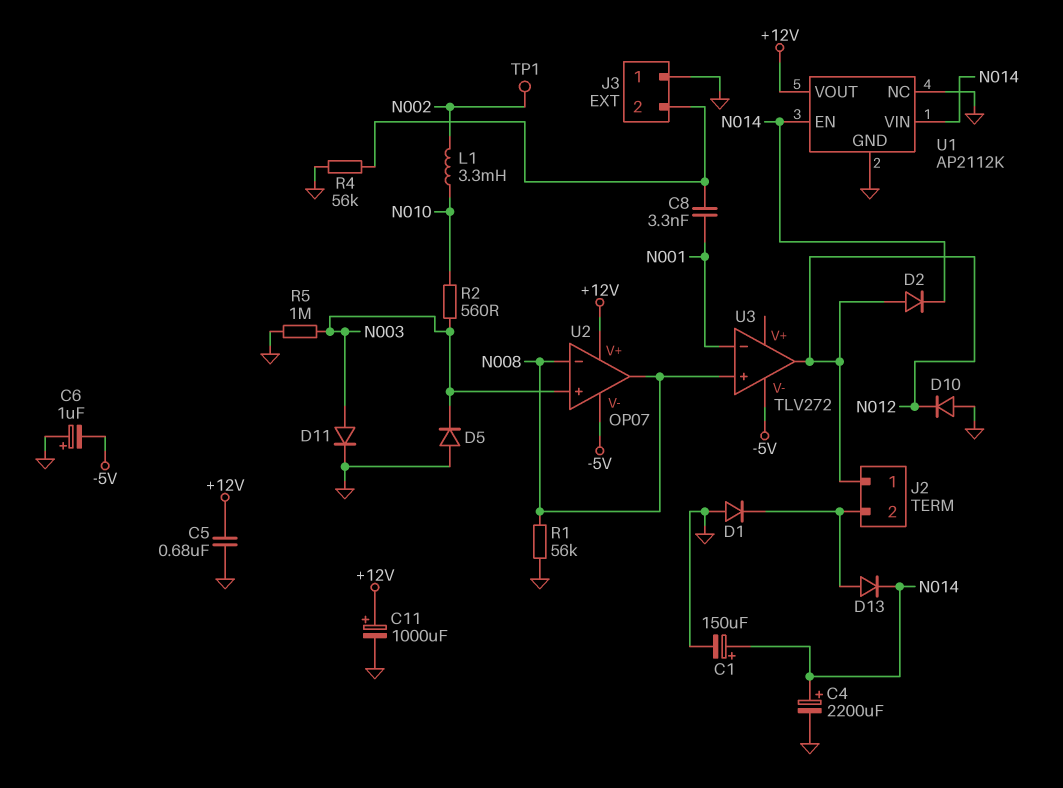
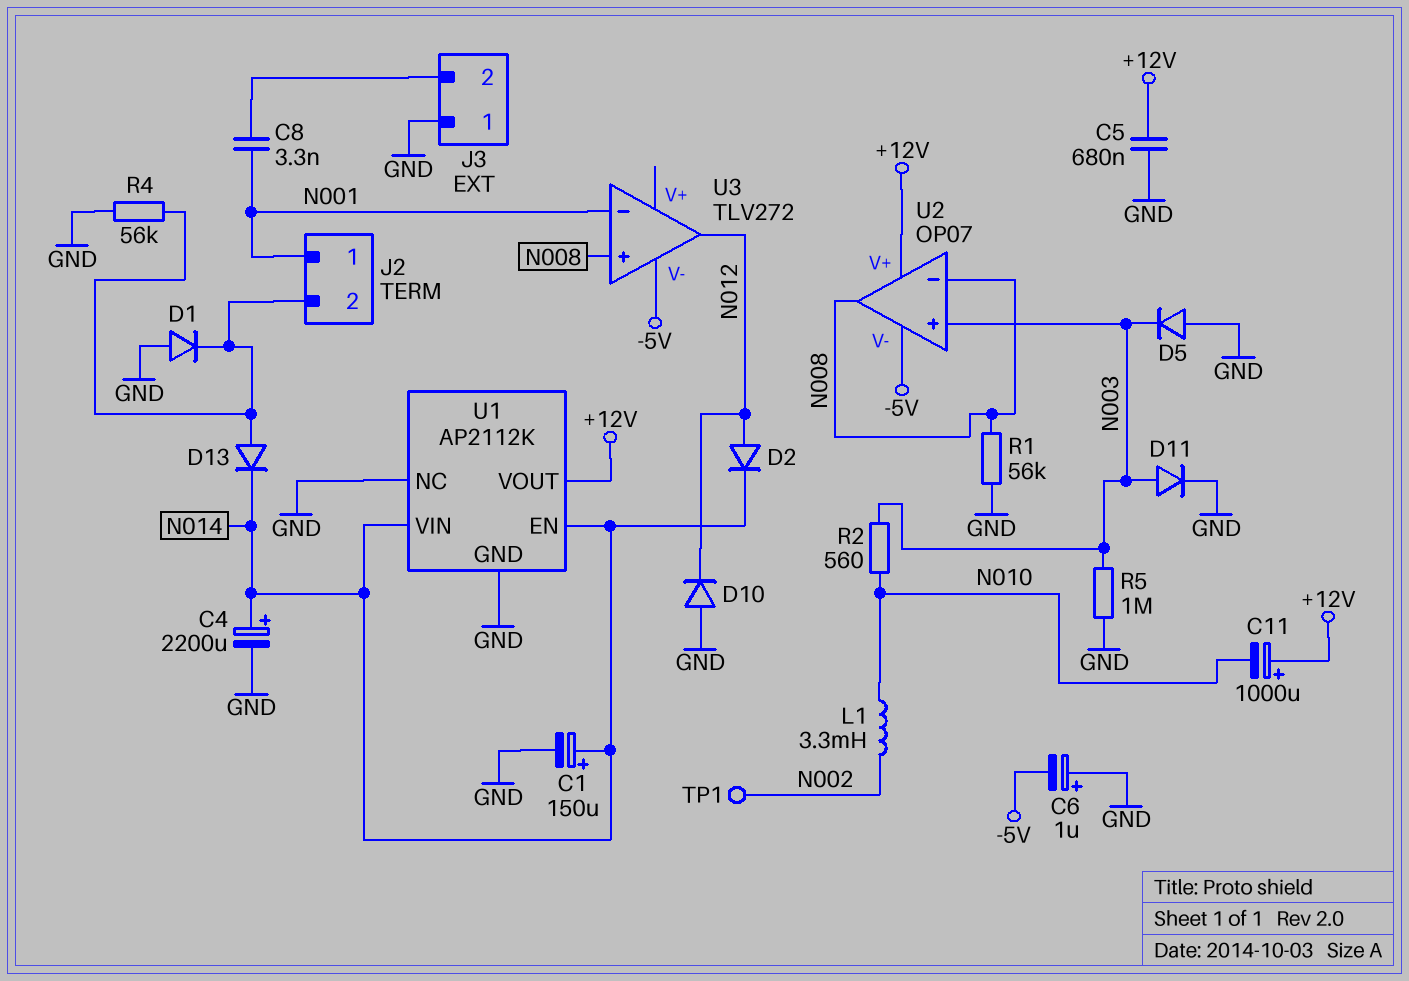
C11: 1000uF (plus +12V, minus GND) -> 1000uF (plus +12V, minus N010)
J2 pin 1: N012 -> N001
R4: 56k (GND, J3/2) -> 56k (GND, J2/2)

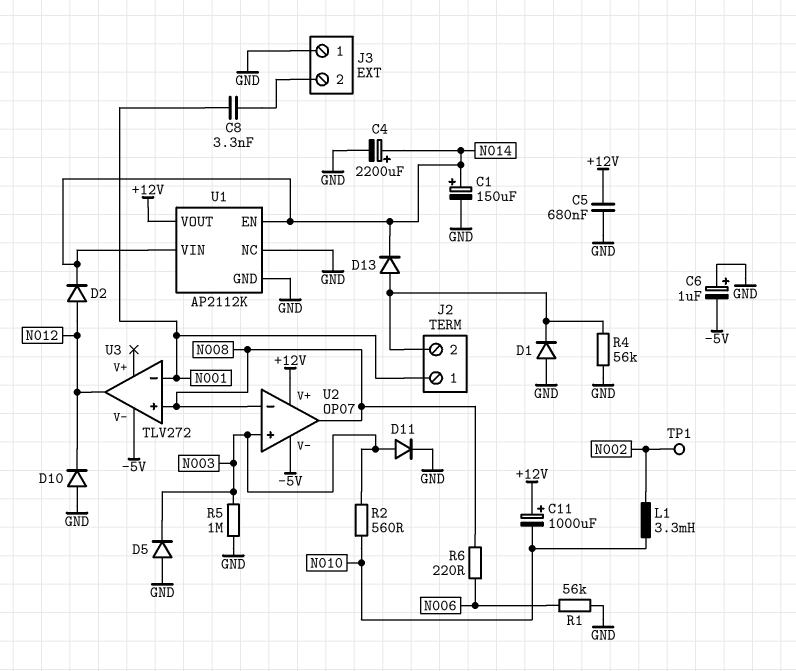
R1: 56k (GND, N008) -> 56k (GND, N006)
R6: none -> 220 (N006, N008)

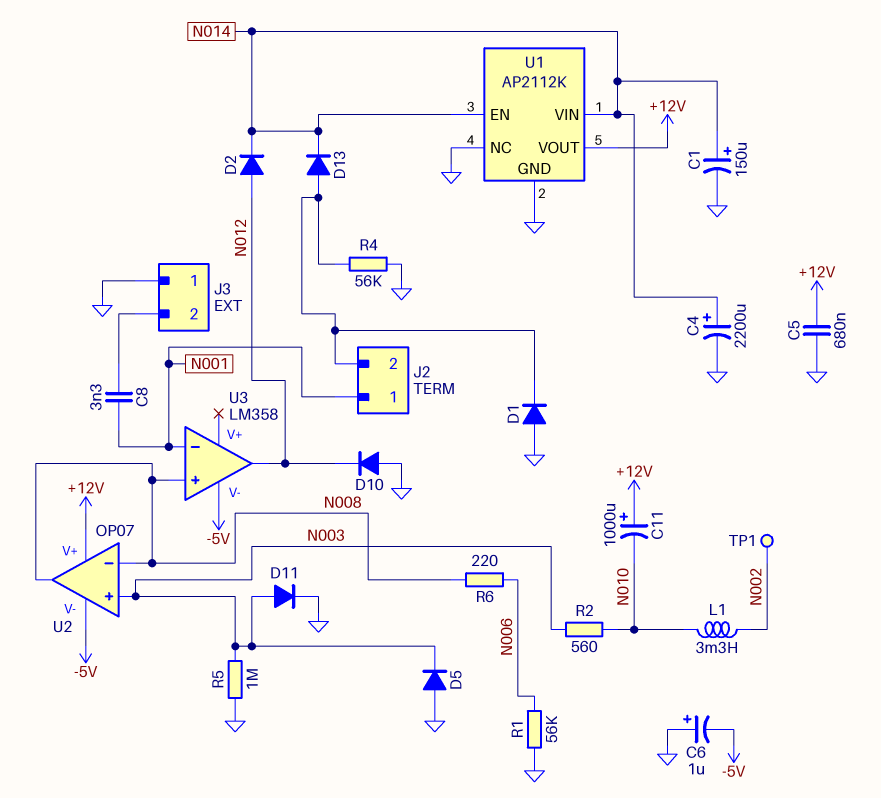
U3: TLV272 -> LM358

